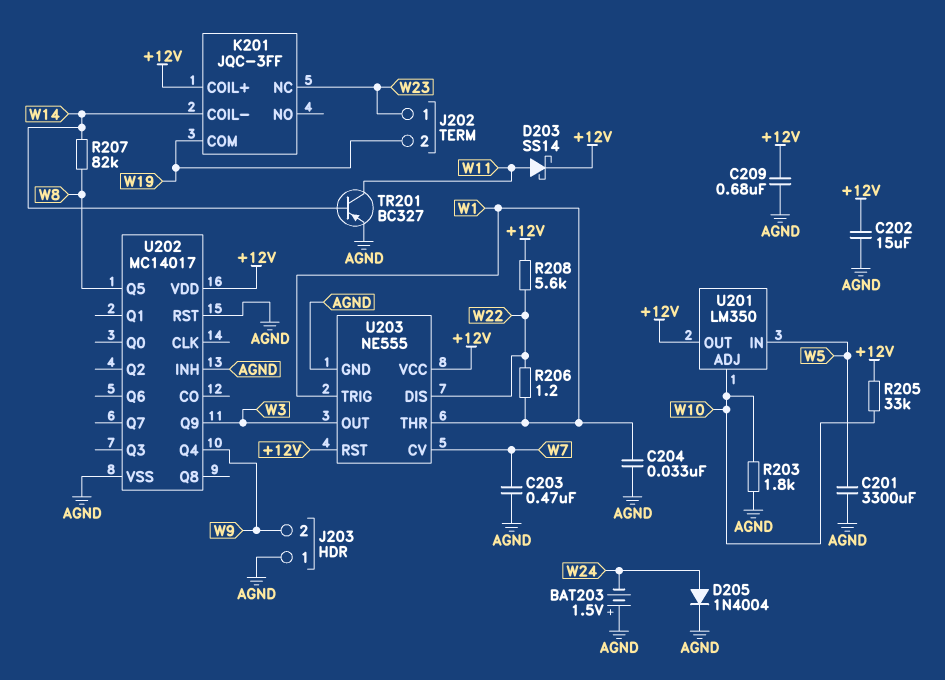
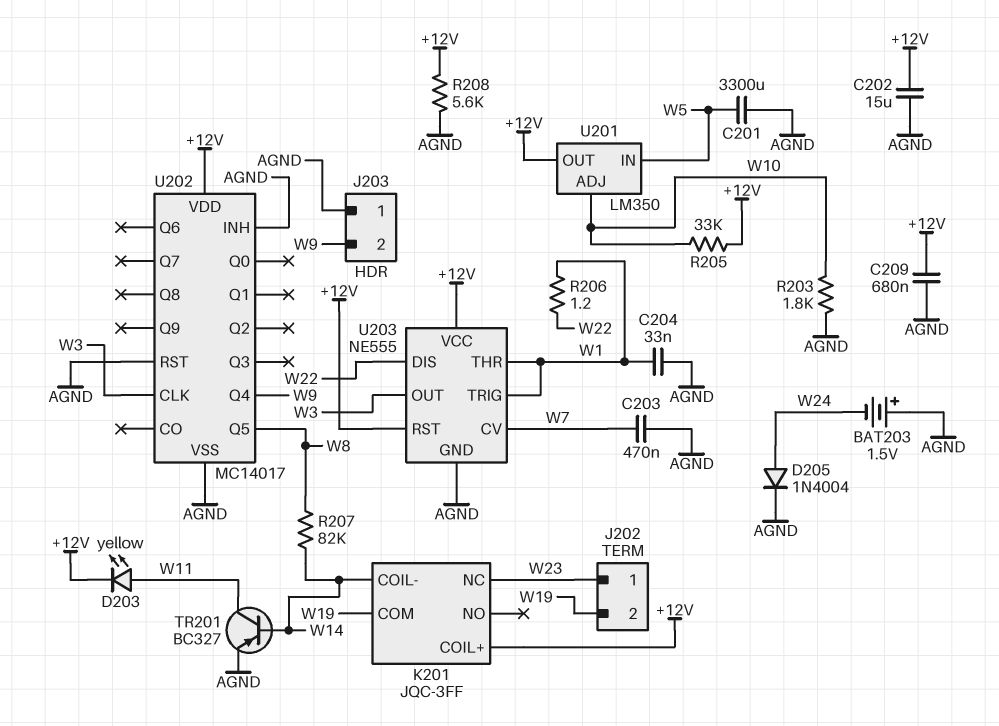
D203: schottky SS14 (A W11, K +12V) -> LED yellow (A W11, K +12V)
R208: 5.6k (+12V, W22) -> 5.6k (+12V, AGND)
U202 pin CLK: none -> W3
U202 pin Q9: W3 -> none

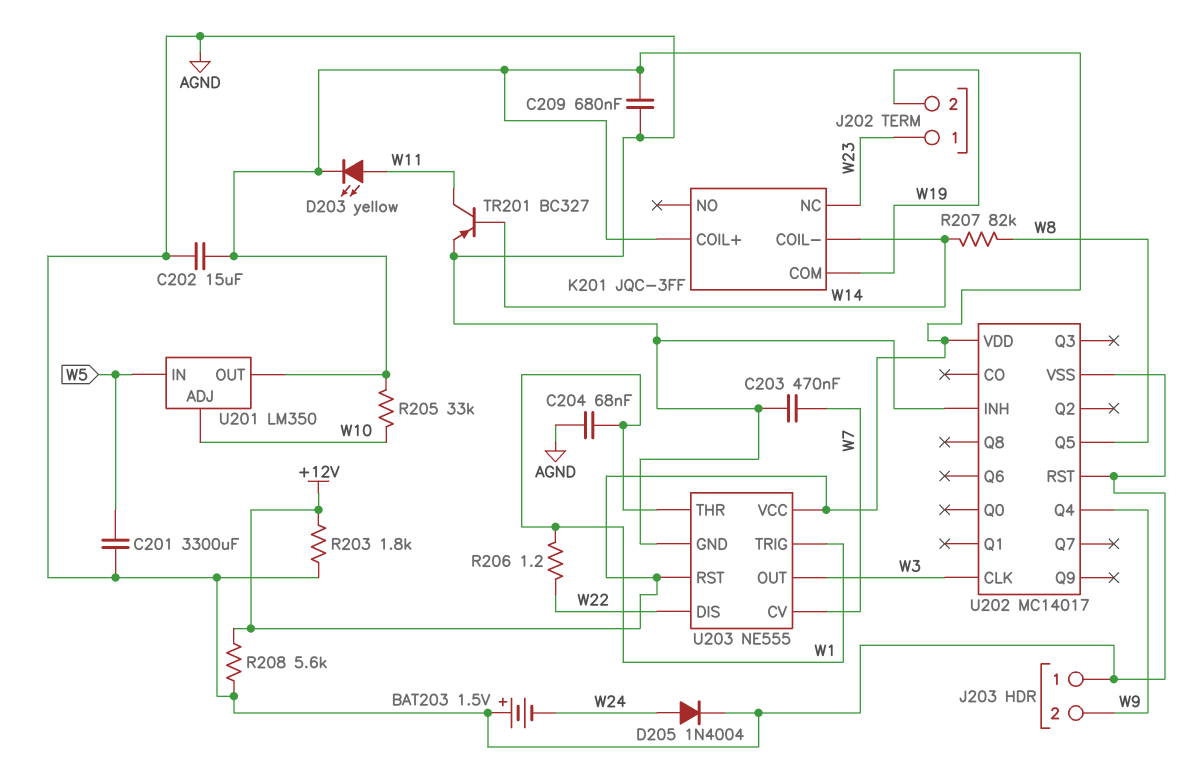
C204: 33nF (AGND, W1) -> 68nF (AGND, W1)
R203: 1.8k (AGND, W10) -> 1.8k (+12V, AGND)

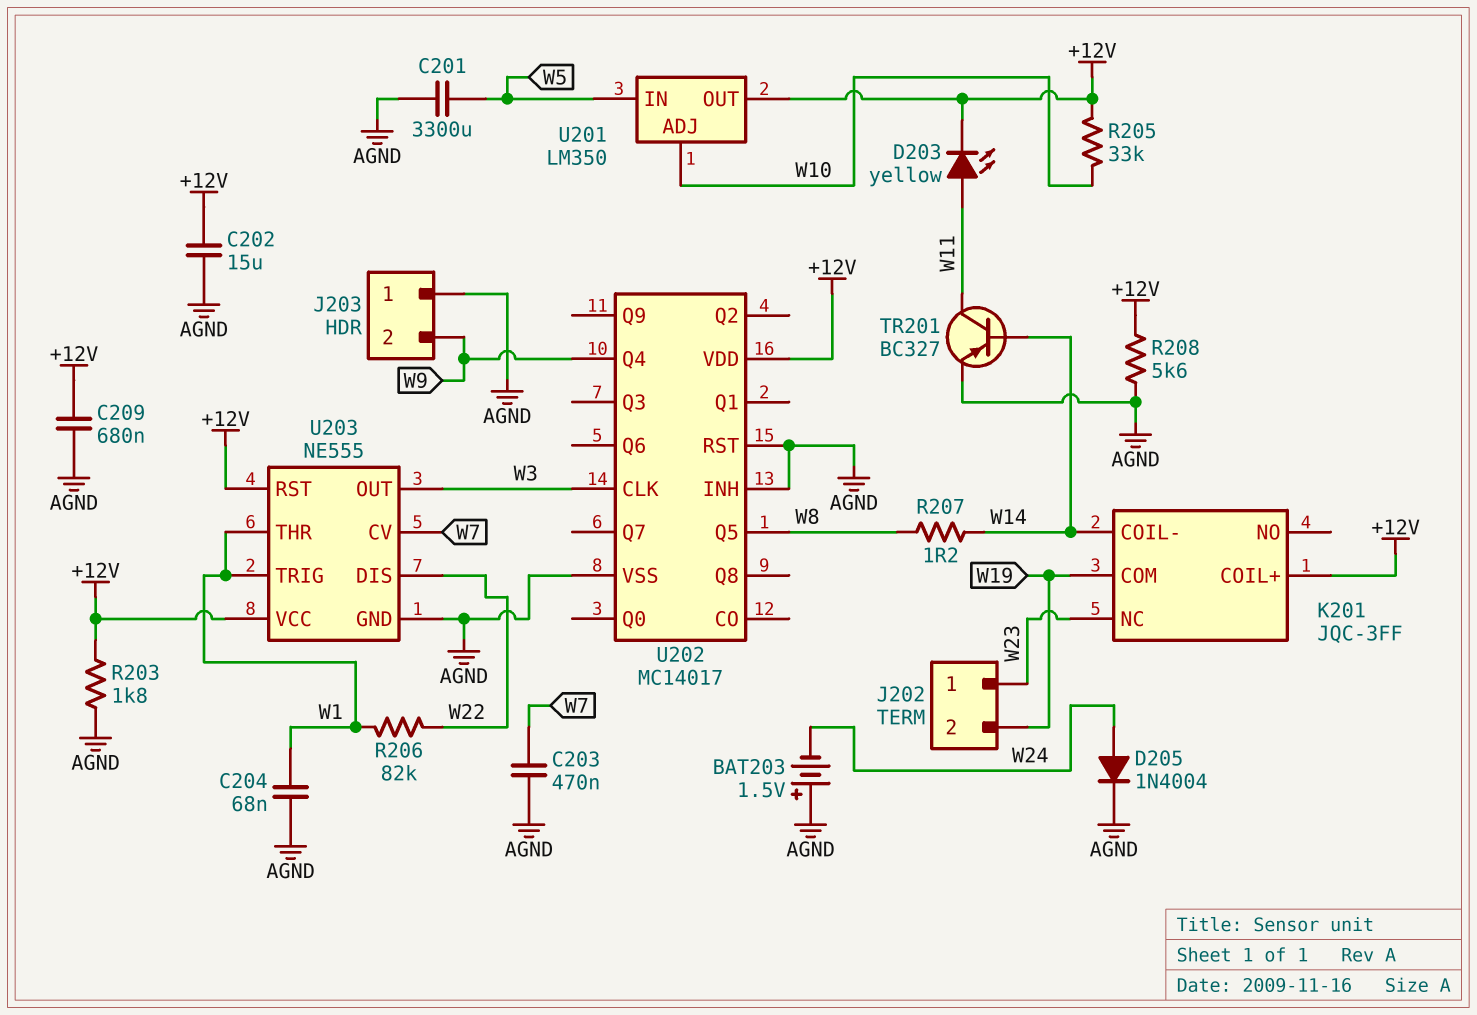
R206: 1.2 (W1, W22) -> 82k (W1, W22)
R207: 82k (W8, W14) -> 1.2 (W8, W14)

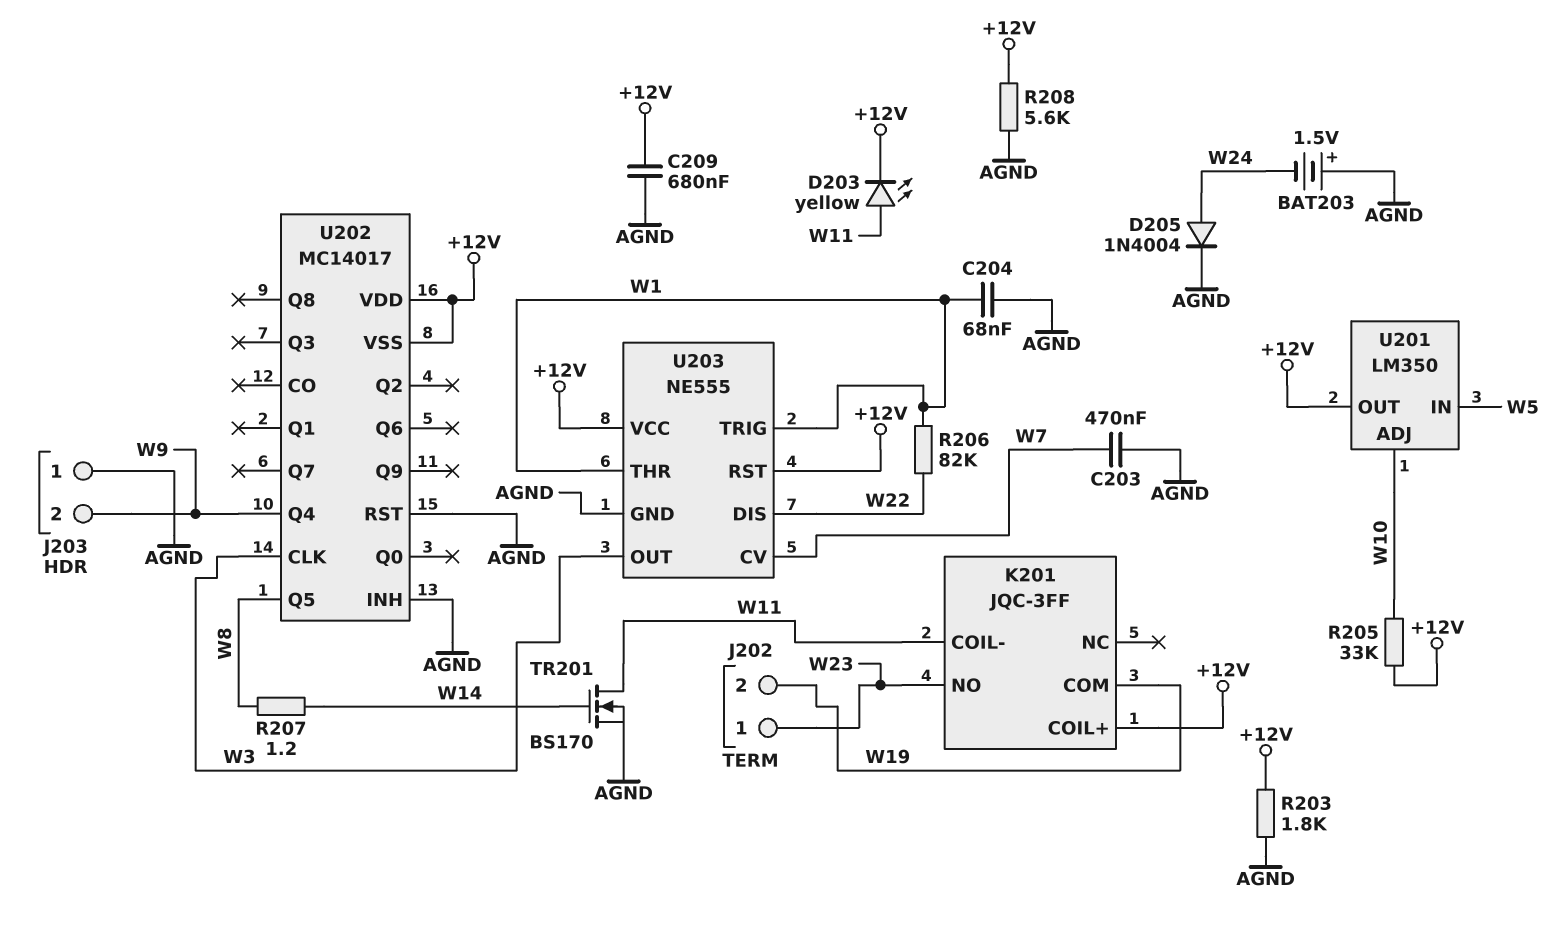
C201: 3300uF (AGND, W5) -> none
C202: 15uF (+12V, AGND) -> none
K201 pin COIL-: W14 -> W11
K201 pin NC: W23 -> none
K201 pin NO: none -> W23
TR201: PNP BC327 (B W14, C W11, E AGND) -> NMOS BS170 (G W14, D W11, S AGND)
U202 pin VSS: AGND -> +12V

